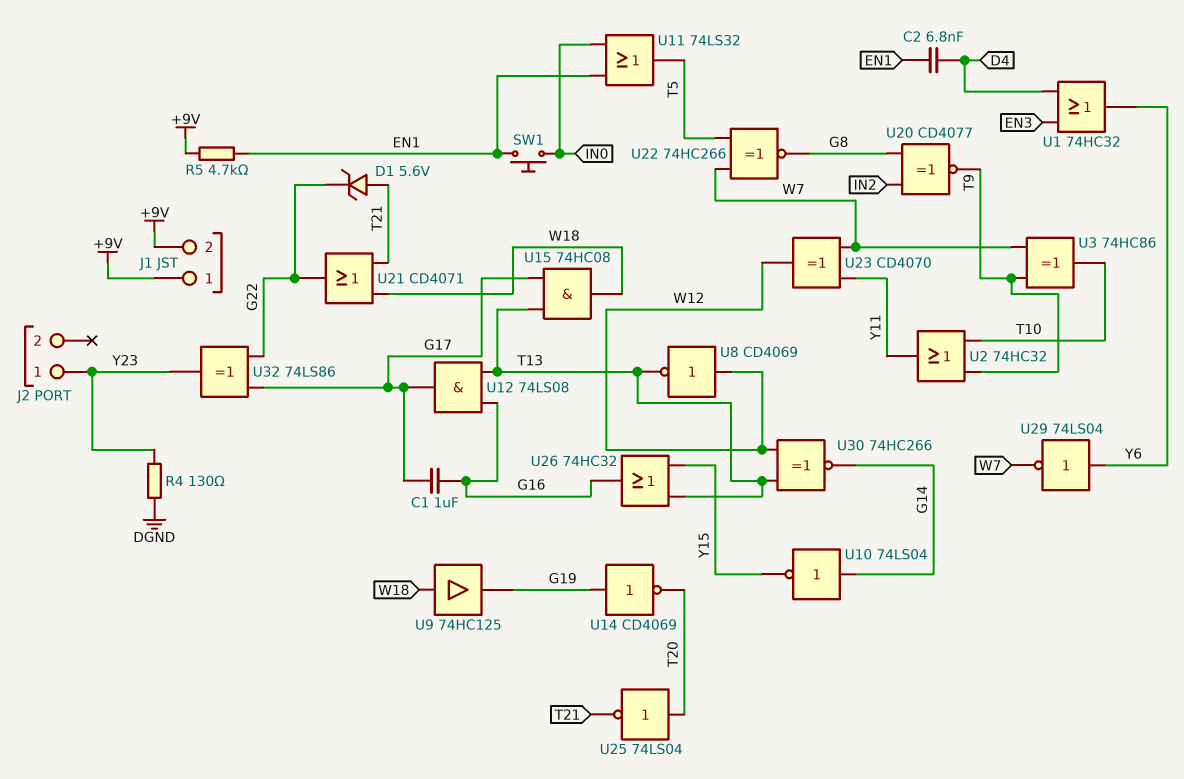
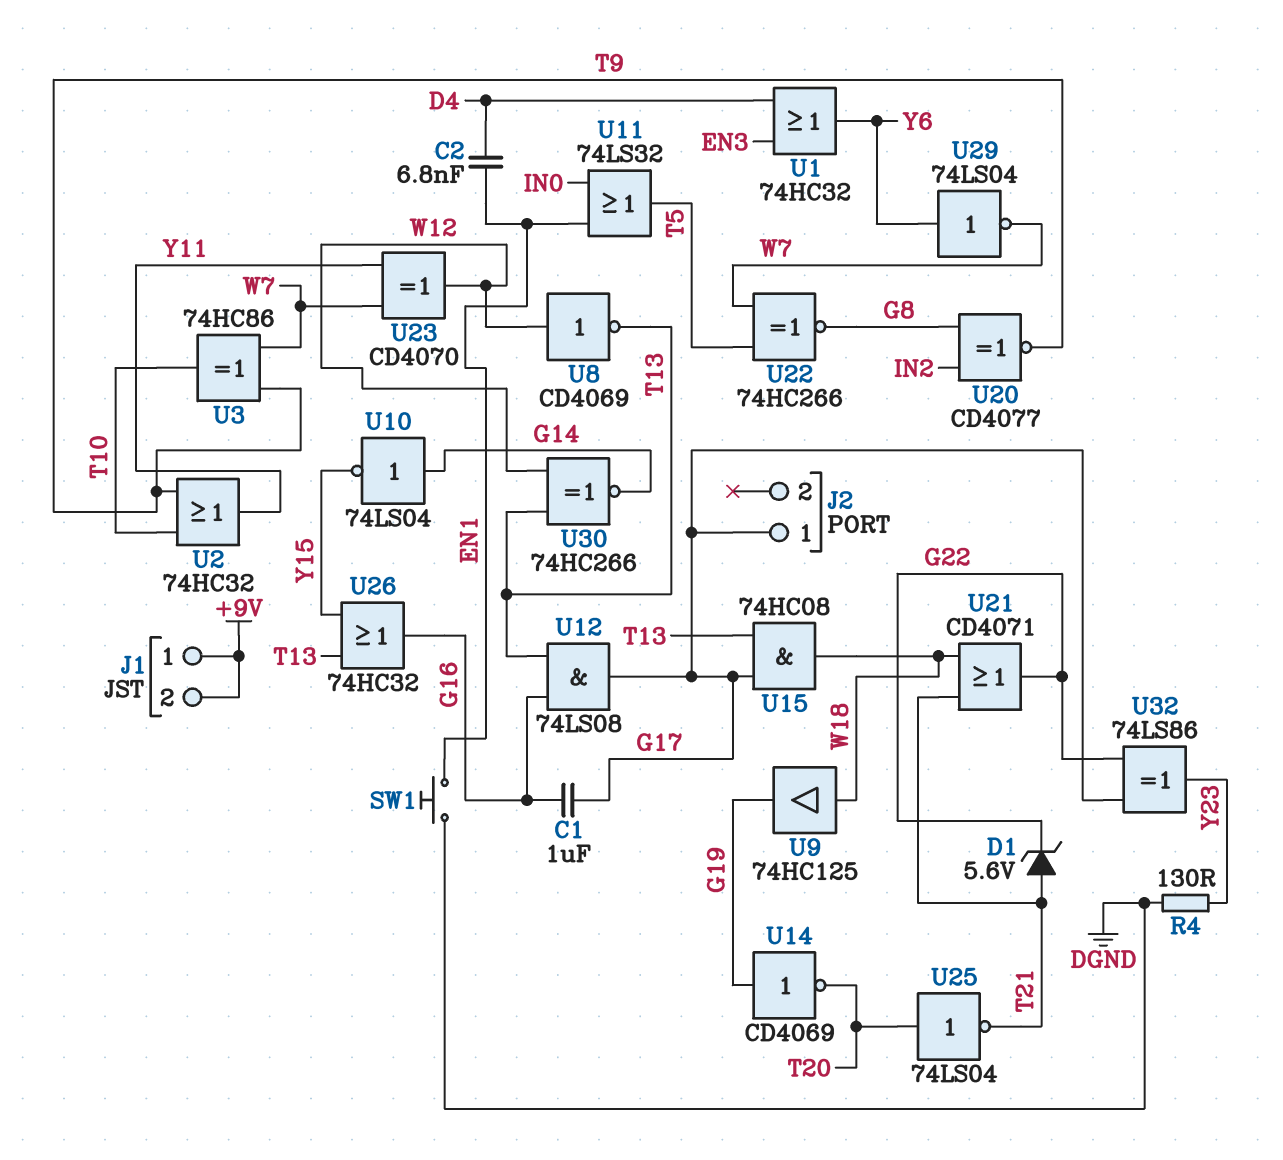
J2 pin 1: Y23 -> G17
R5: 4.7k (+9V, EN1) -> none
SW1: button (EN1, IN0) -> button (DGND, EN1)

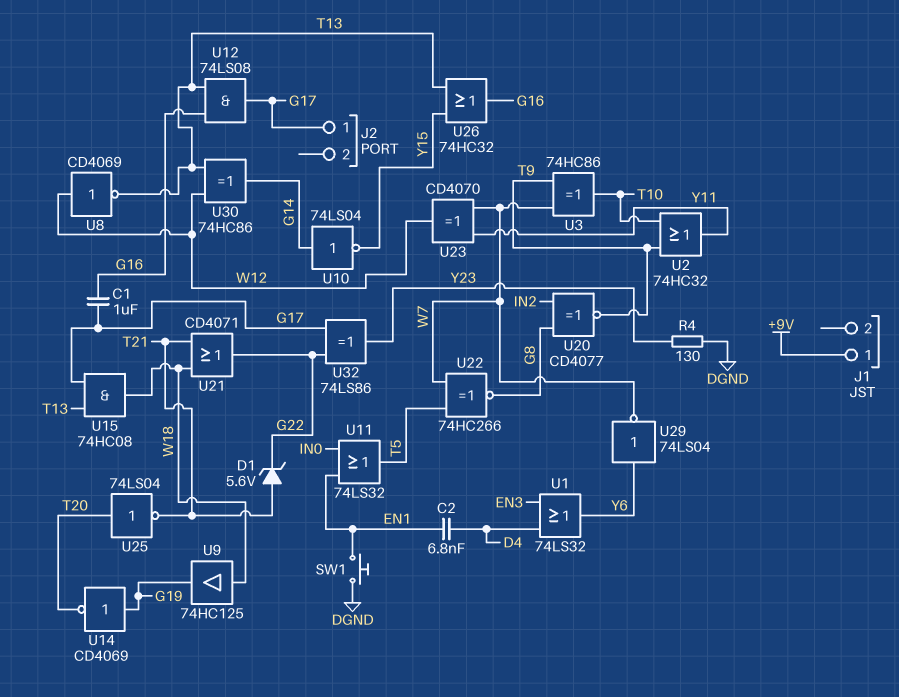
J1 pin 2: +9V -> none
U1: OR 74HC32 (in D4, in EN3, out Y6) -> OR 74LS32 (in D4, in EN3, out Y6)
U30: XNOR 74HC266 (in T13, in W12, out G14) -> XOR 74HC86 (in T13, in W12, out G14)

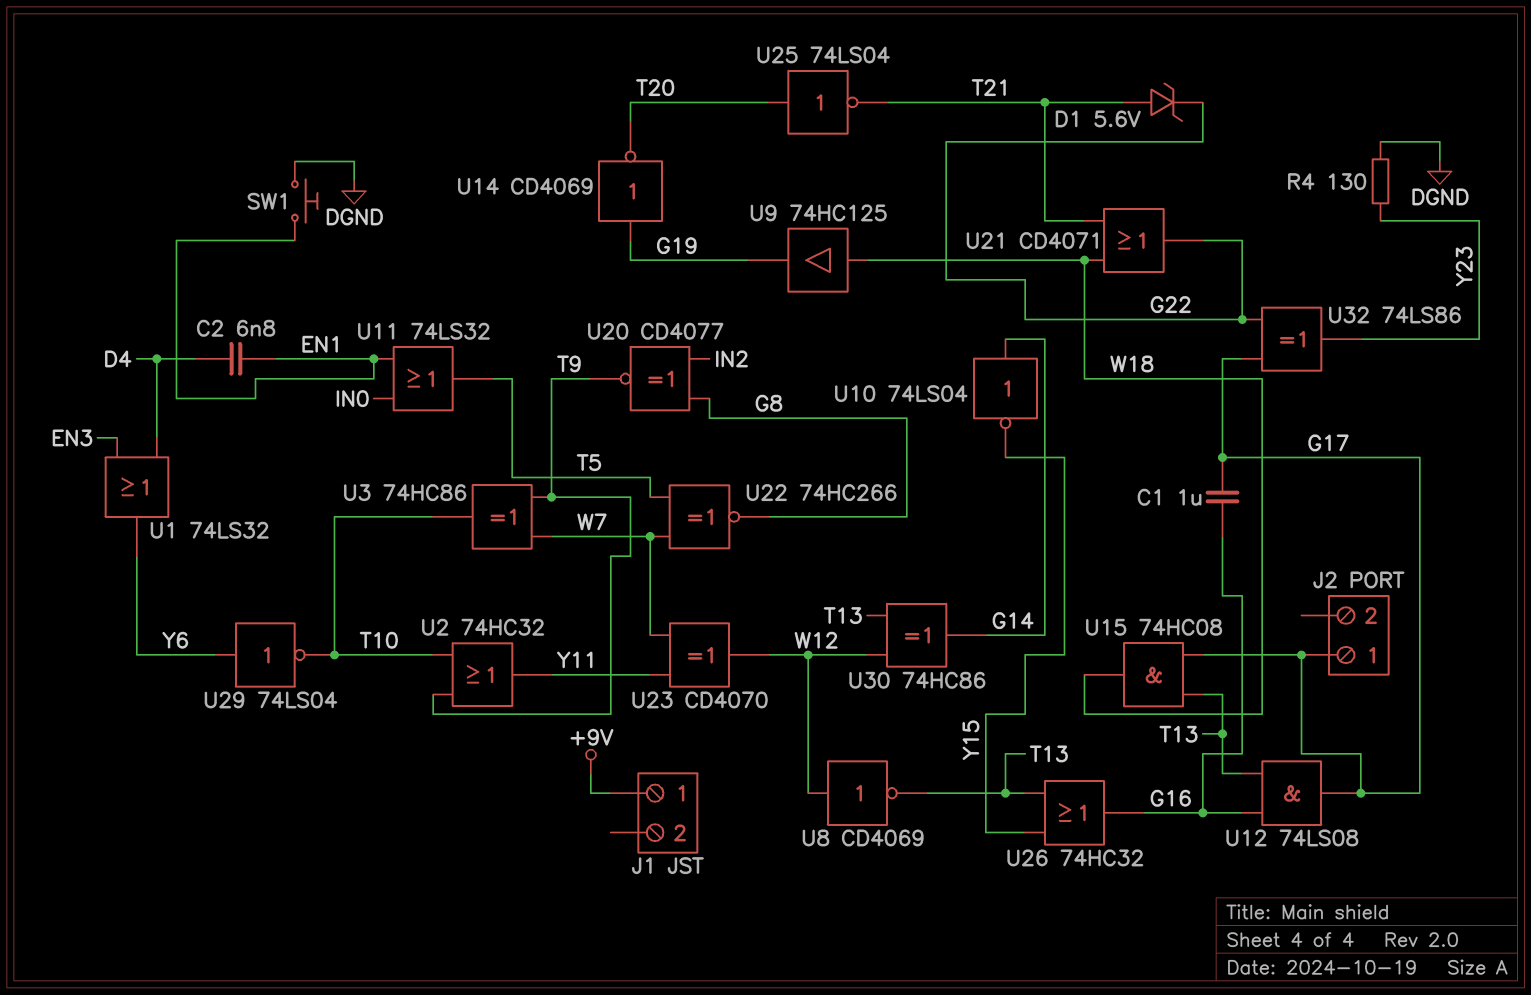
U29: NOT 74LS04 (in Y6, out W7) -> NOT 74LS04 (in Y6, out T10)

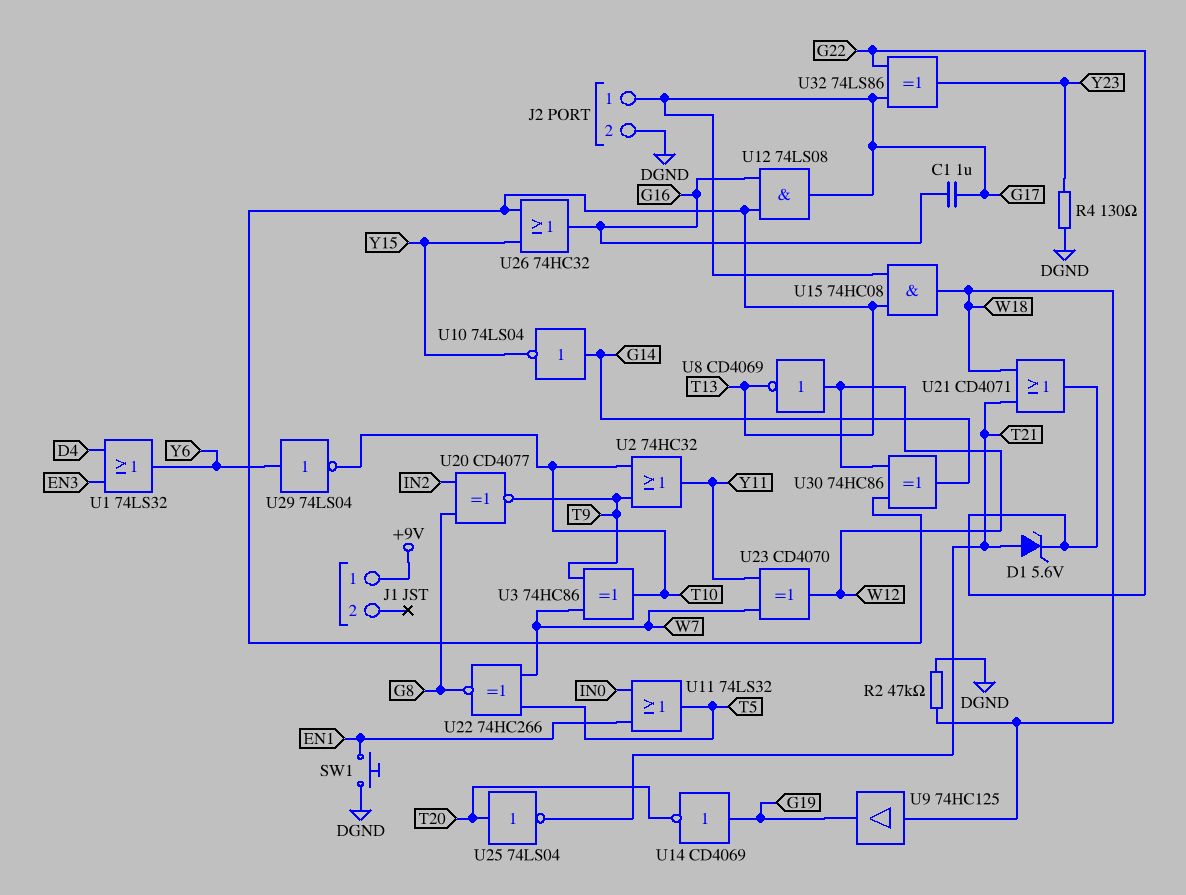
C2: 6.8nF (D4, EN1) -> none
J2 pin 2: none -> DGND
R2: none -> 47k (DGND, W18)

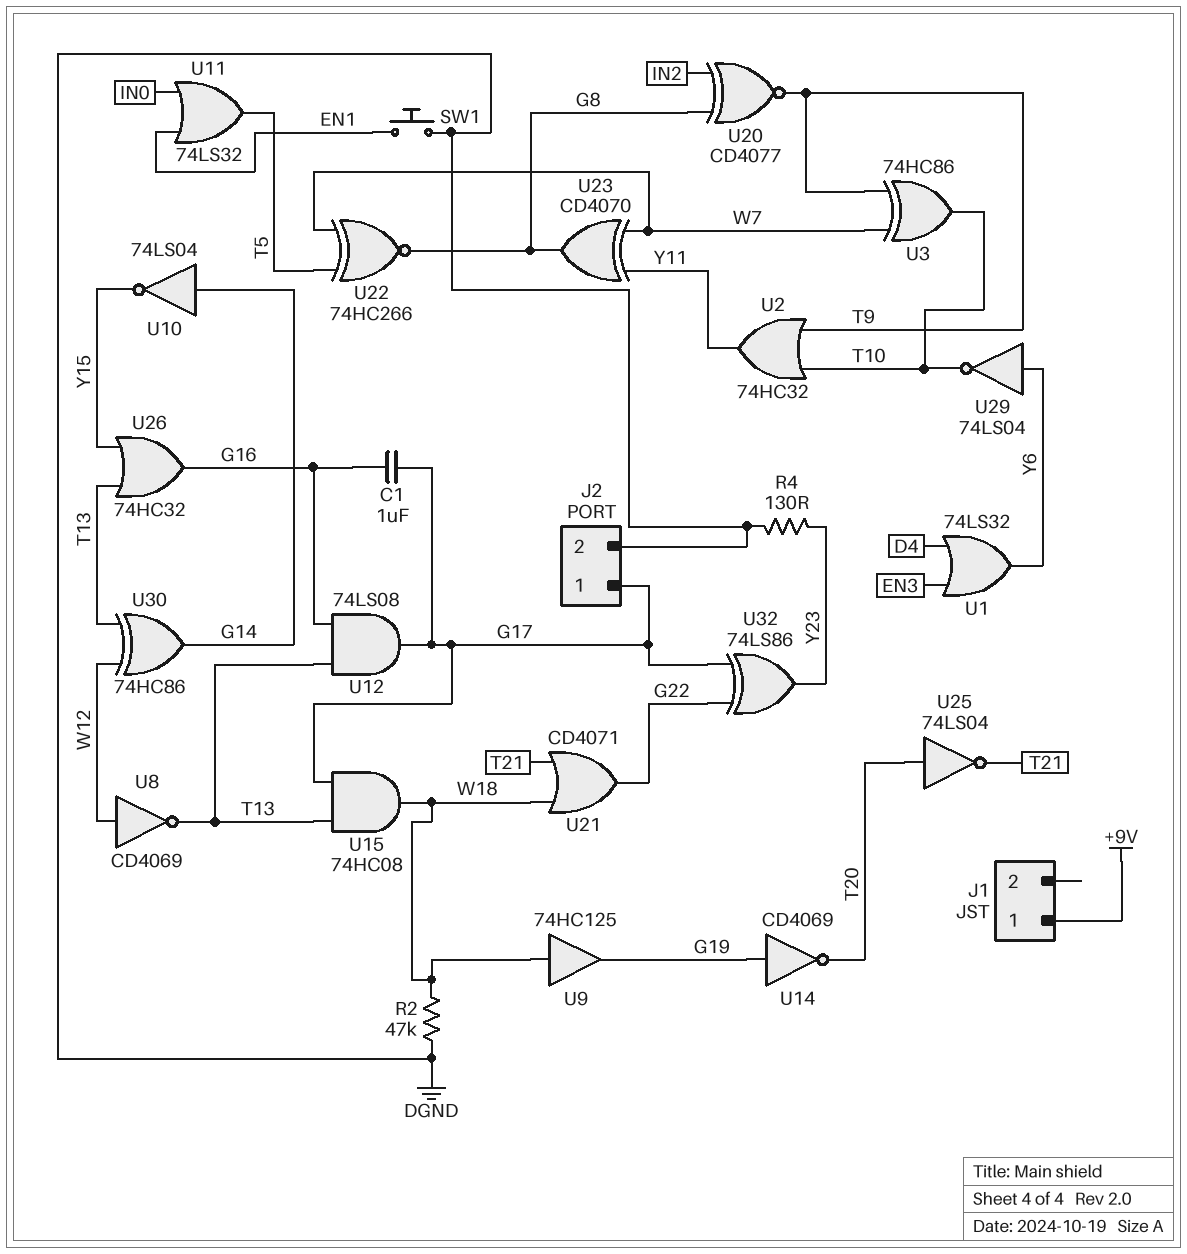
D1: zener 5.6V (A T21, K G22) -> none
U23: XOR CD4070 (in W7, in Y11, out W12) -> XOR CD4070 (in W7, in Y11, out G8)

